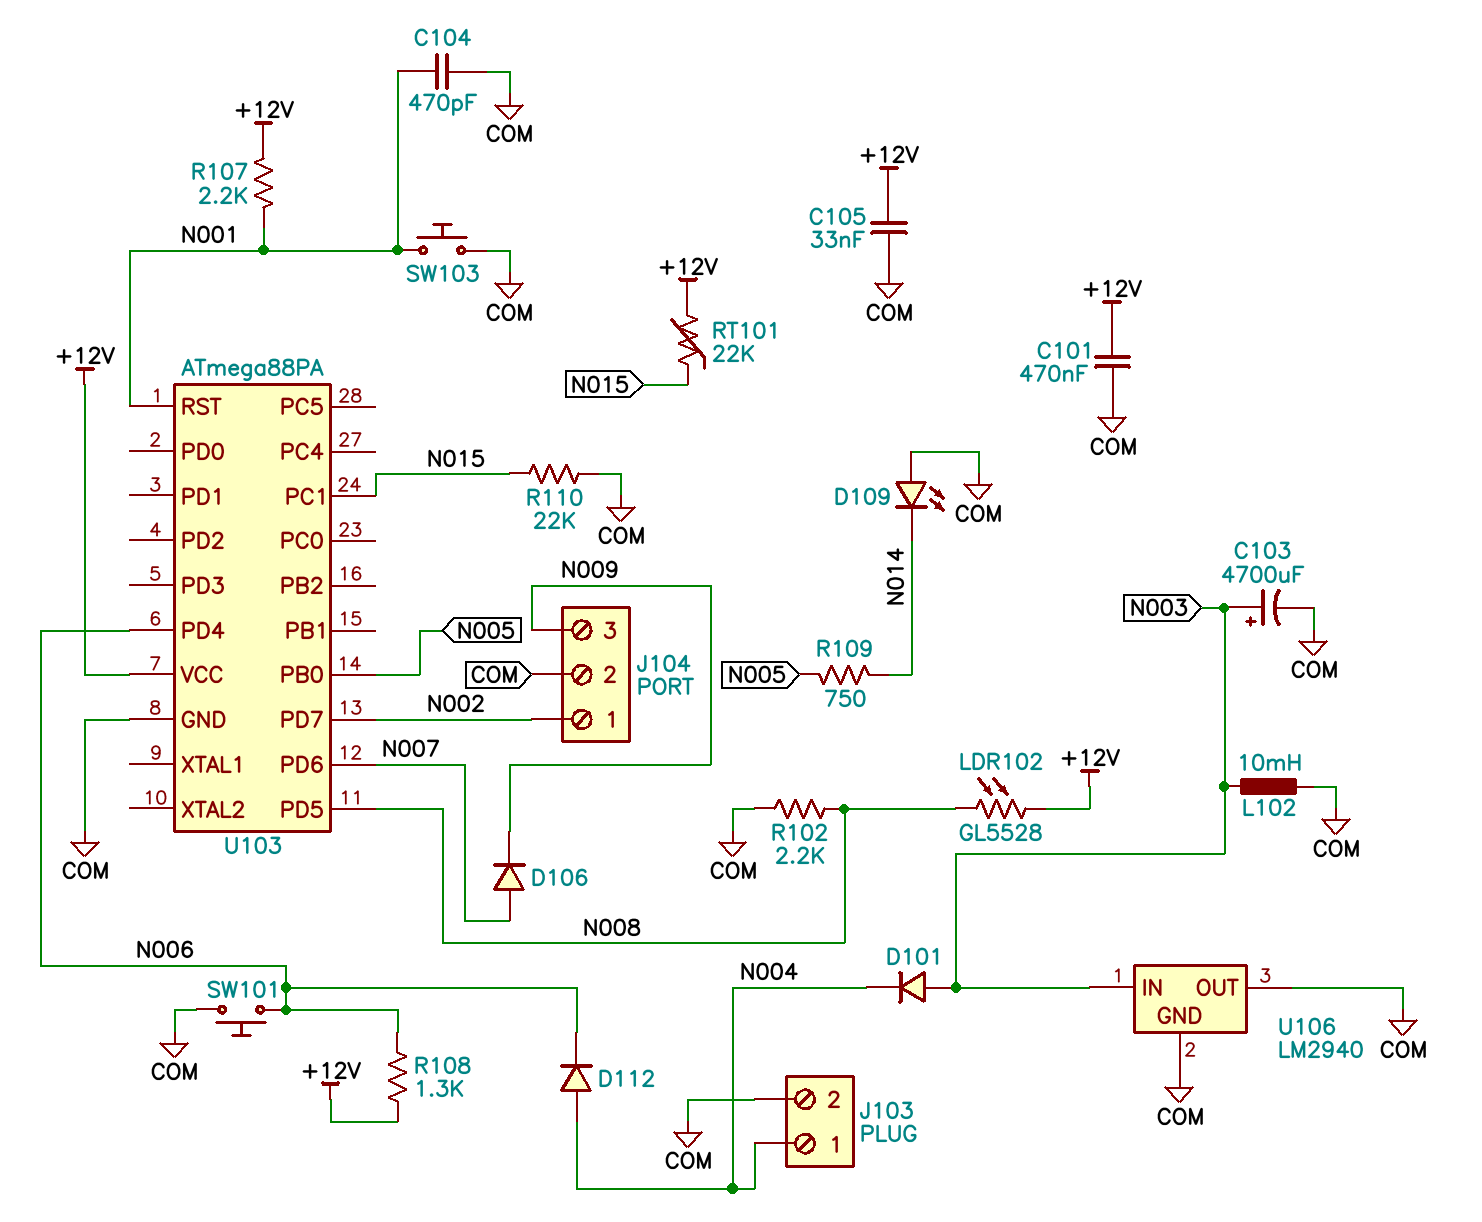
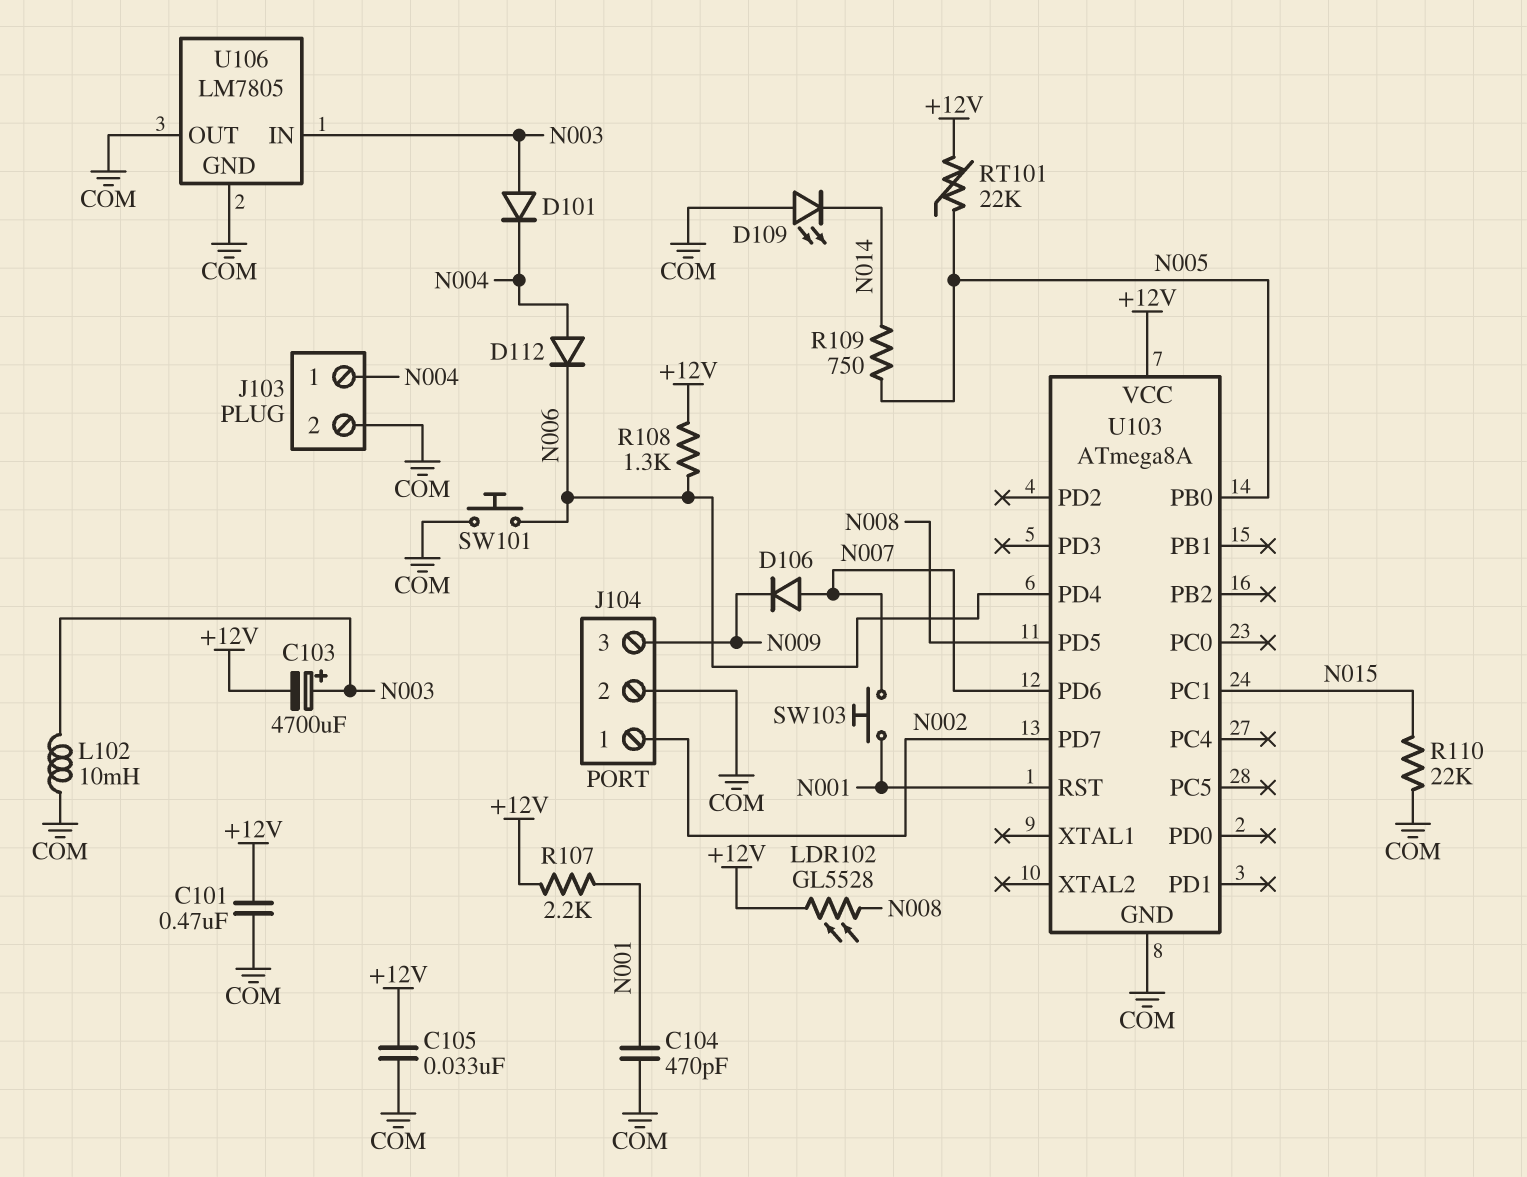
C103: 4700uF (plus N003, minus COM) -> 4700uF (plus N003, minus +12V)
R102: 2.2k (COM, N008) -> none
RT101: 22k (+12V, N015) -> 22k (+12V, N005)
SW103: button (COM, N001) -> button (N001, N007)
U103: ATmega88PA -> ATmega8A
U106: LM2940 -> LM7805

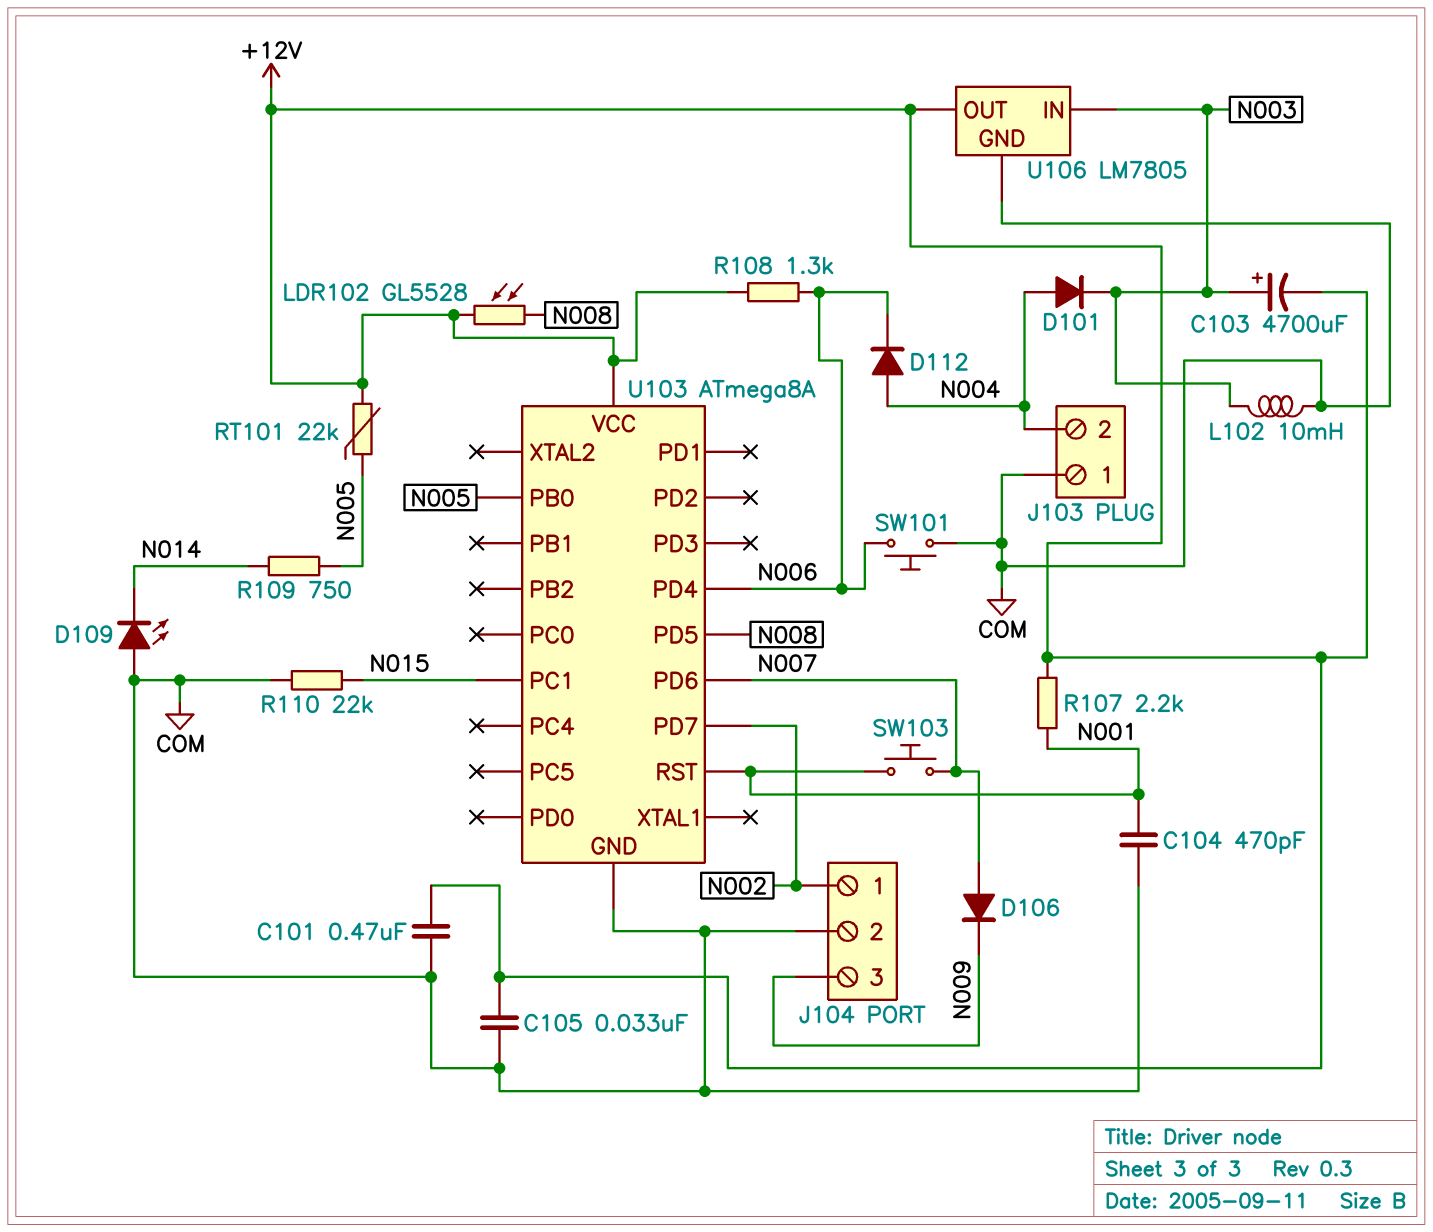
D101: diode (A N003, K N004) -> diode (A N004, K N003)
J103 pin 1: N004 -> COM
J103 pin 2: COM -> N004
U106 pin OUT: COM -> +12V

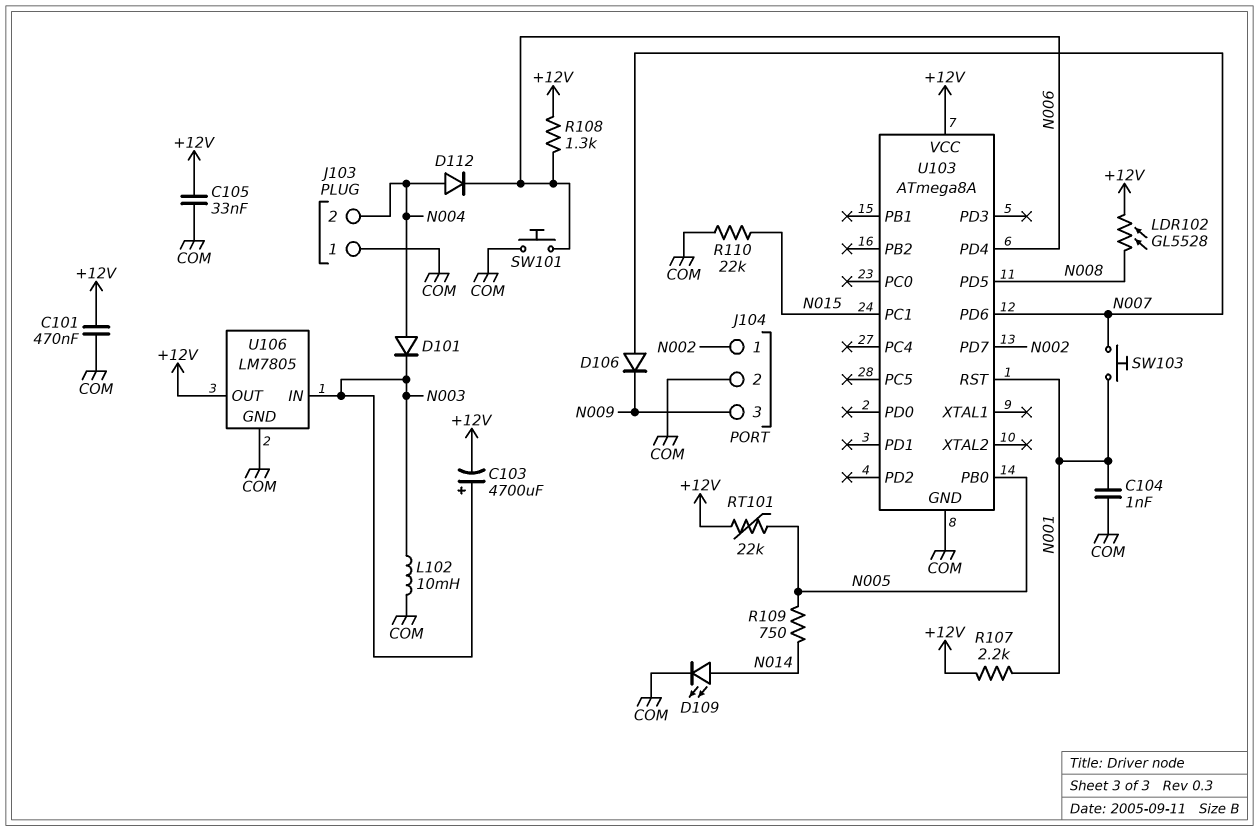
C104: 470pF (COM, N001) -> 1nF (COM, N001)
D109: LED (A COM, K N014) -> LED (A N014, K COM)

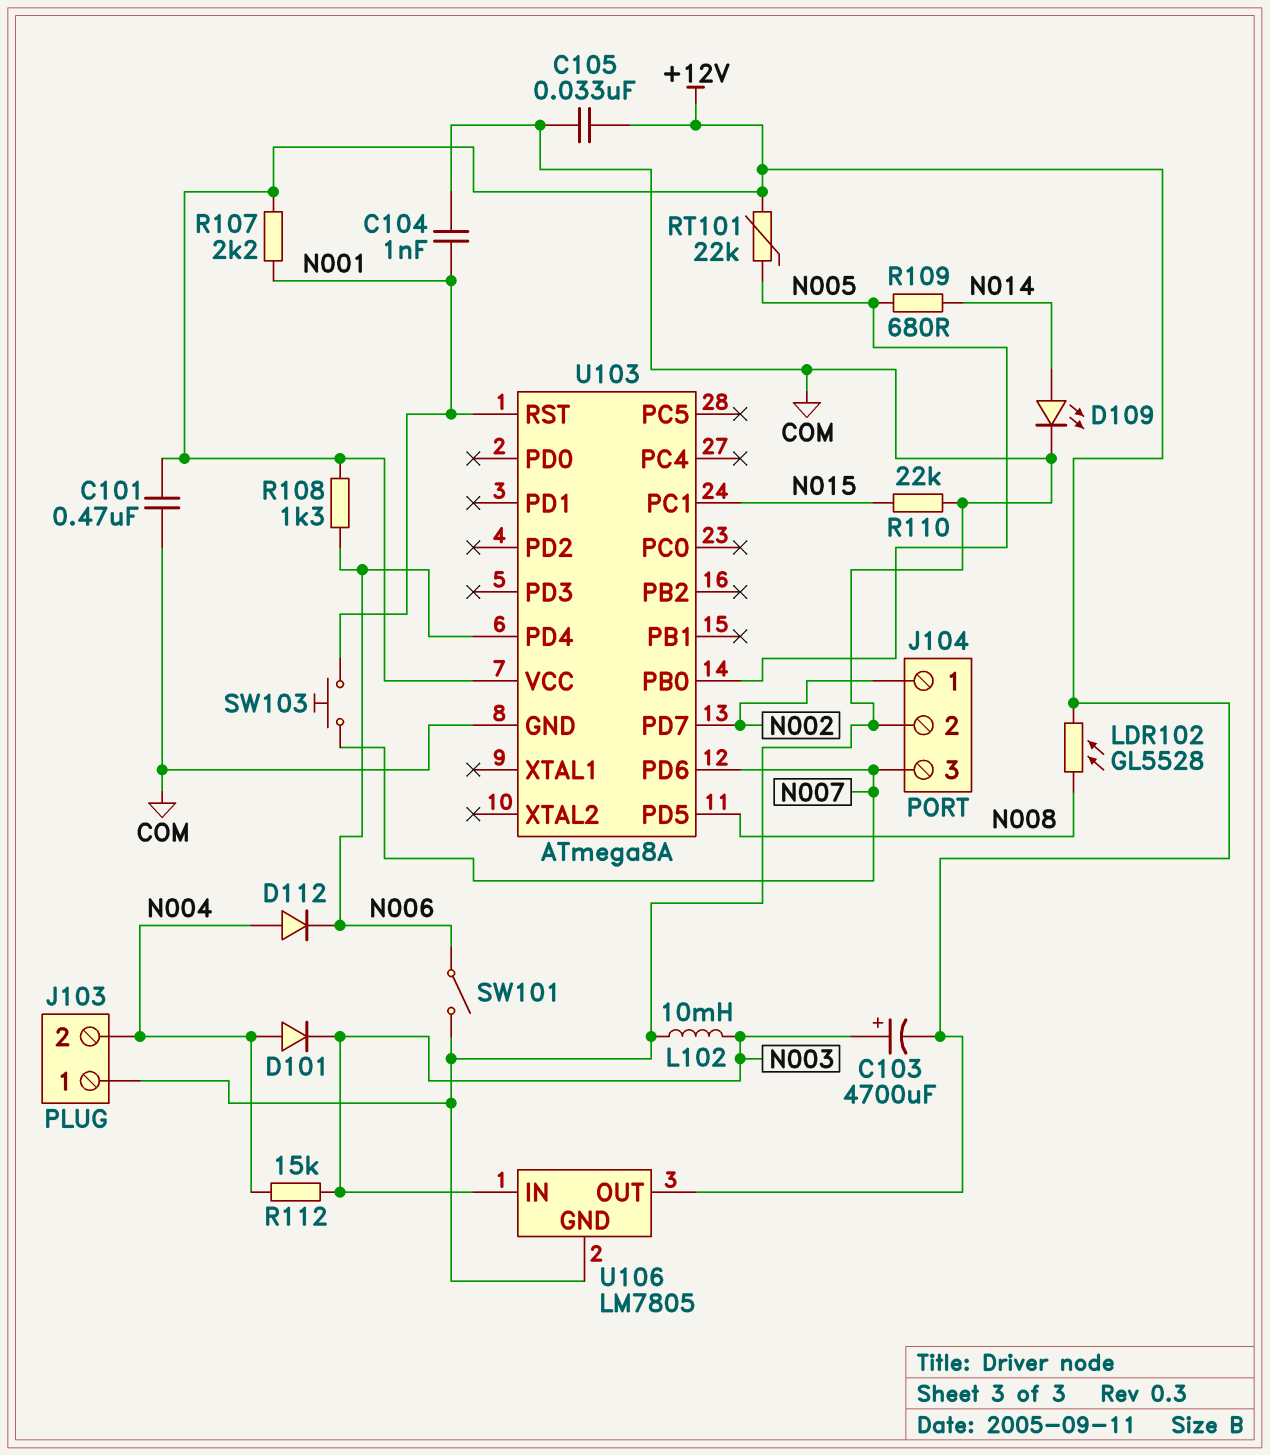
D106: diode (A N007, K N009) -> none
J104 pin 3: N009 -> N007
R109: 750 (N005, N014) -> 680 (N005, N014)
R112: none -> 15k (N003, N004)
SW101: button (COM, N006) -> switch (COM, N006)

